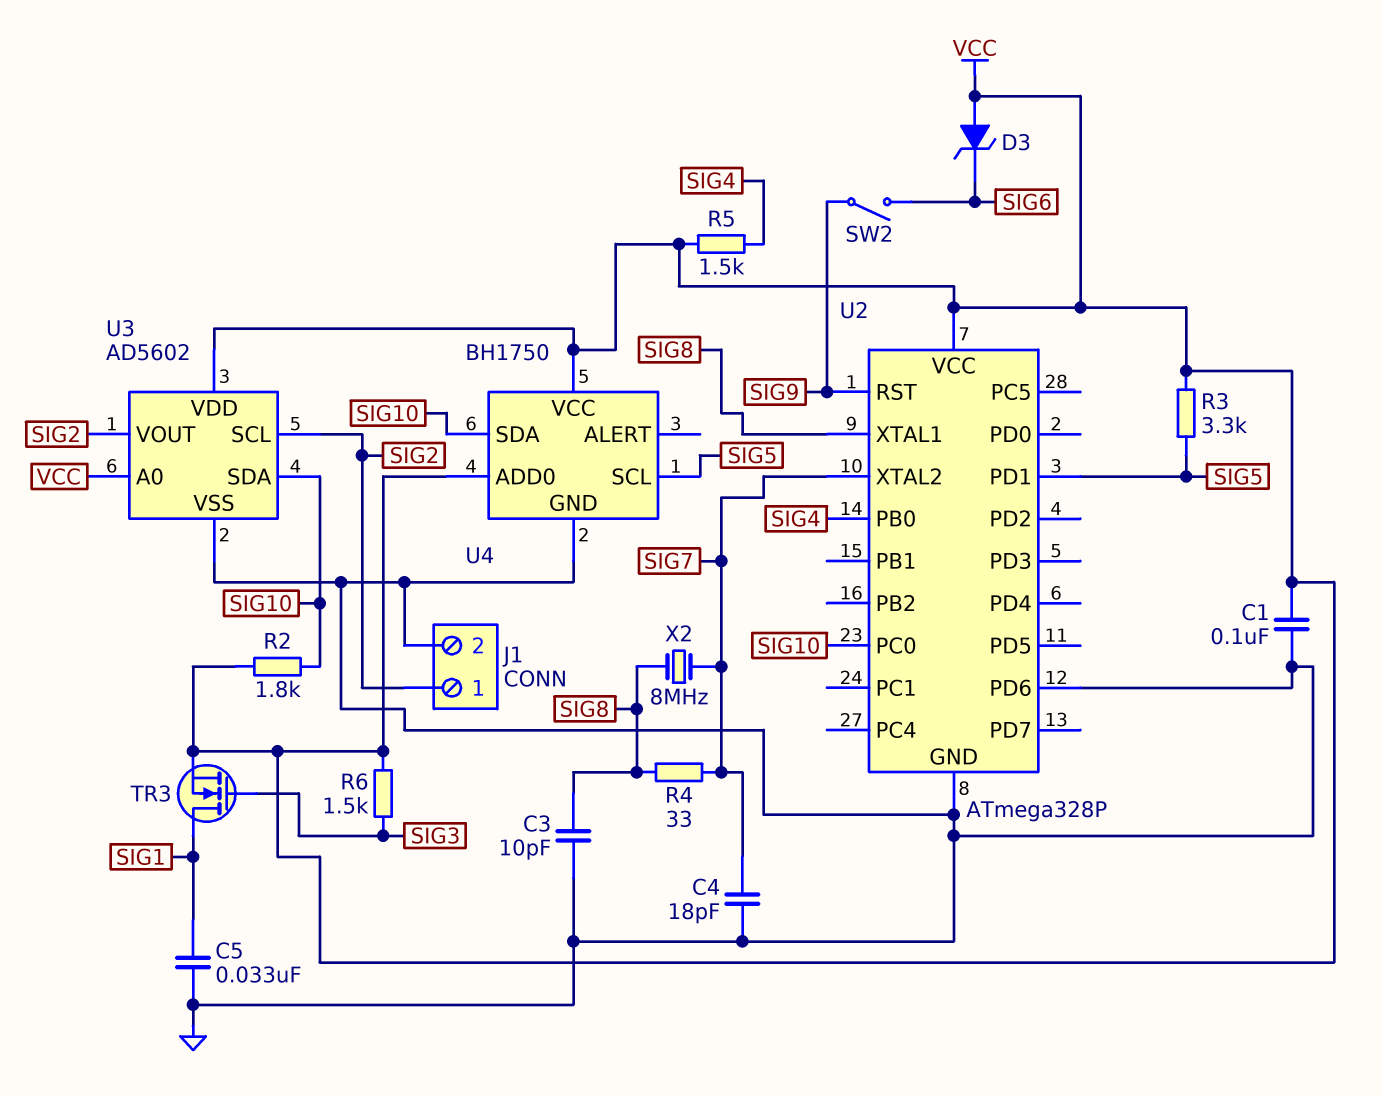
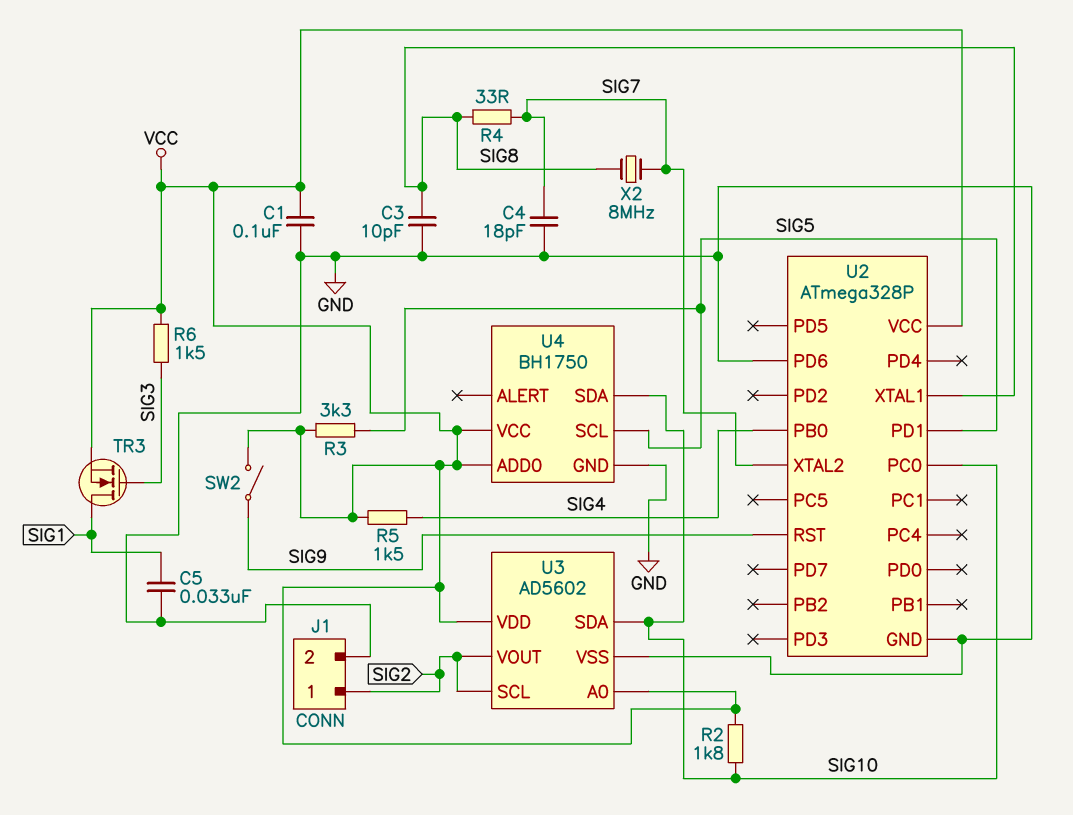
D3: zener (A VCC, K SIG6) -> none
SW2: switch (SIG6, SIG9) -> switch (SIG9, VCC)

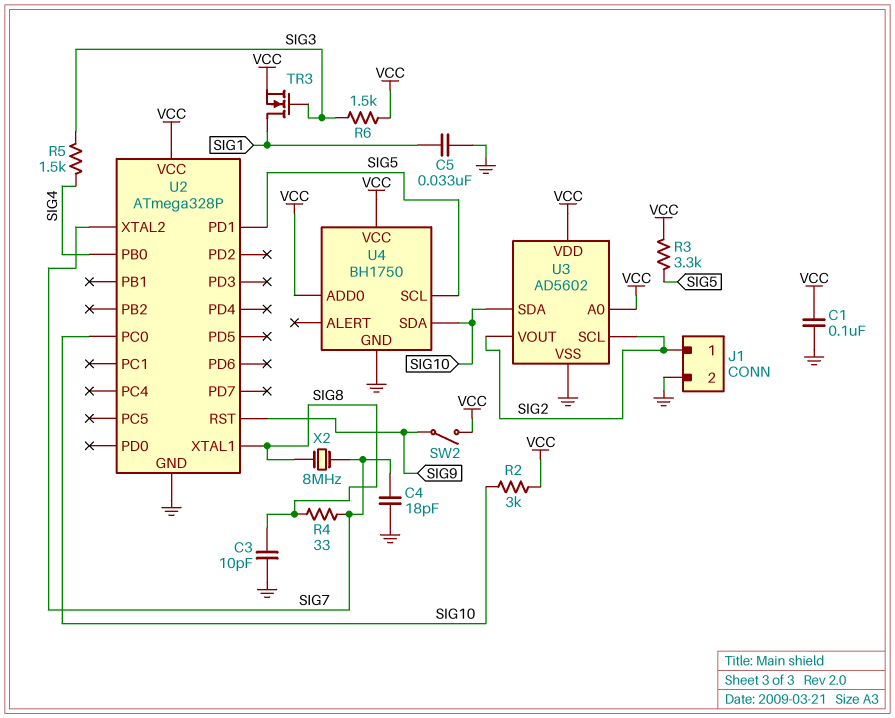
R2: 1.8k (SIG10, VCC) -> 3k (SIG10, VCC)
R5: 1.5k (SIG4, VCC) -> 1.5k (SIG3, SIG4)
U2 pin PD6: GND -> none

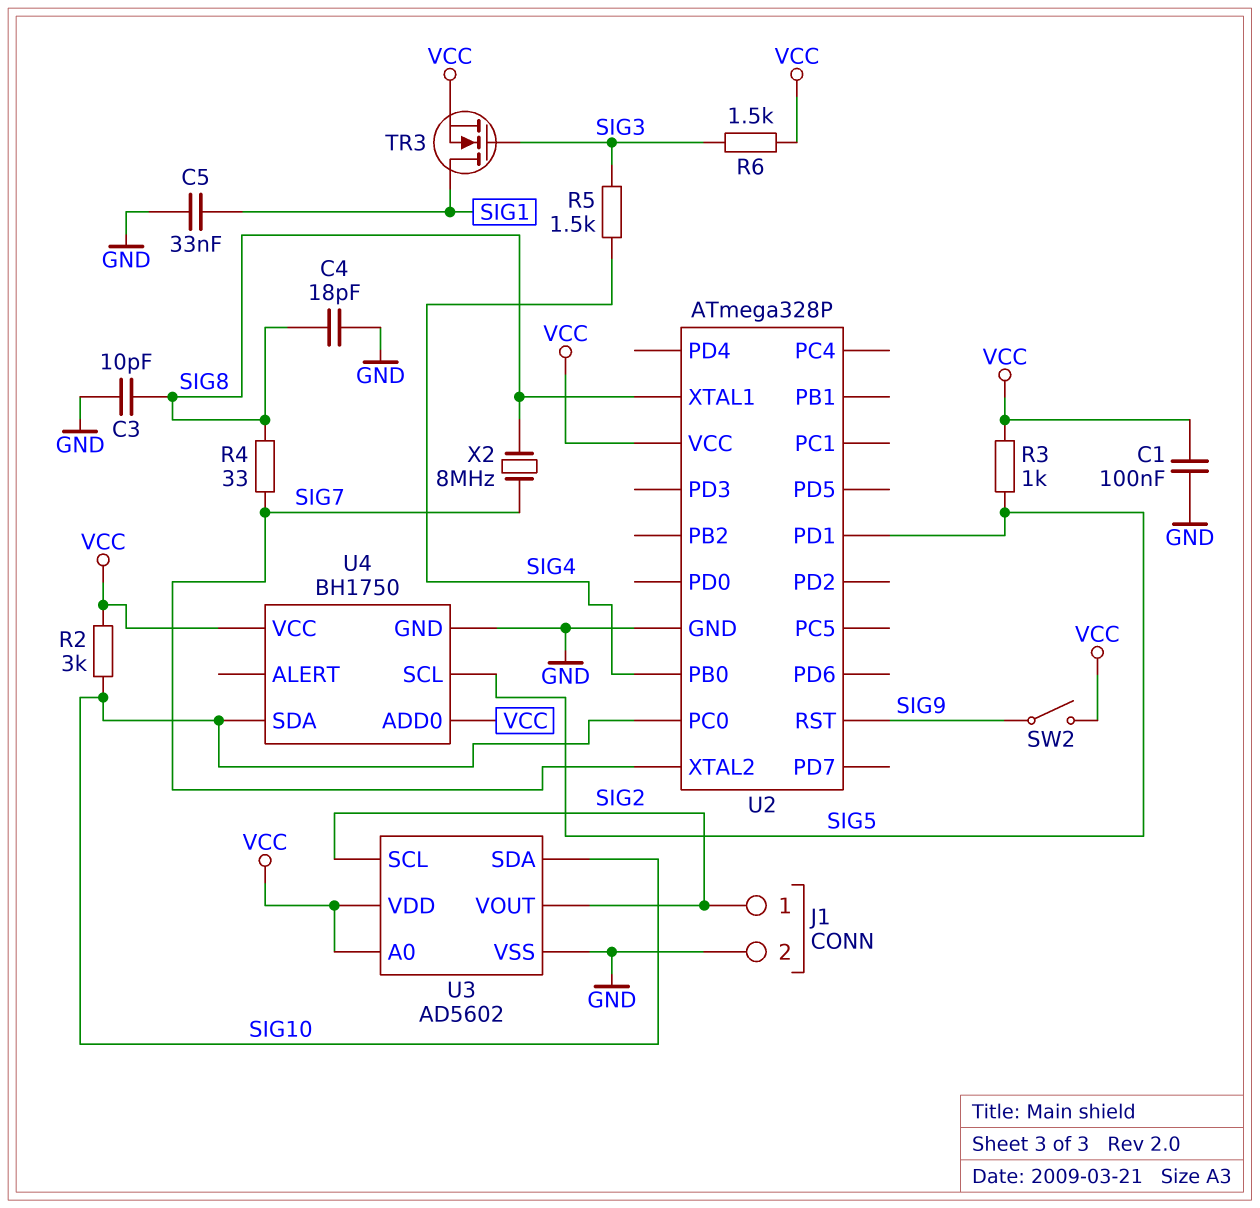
C4: 18pF (GND, SIG7) -> 18pF (GND, SIG8)
R3: 3.3k (SIG5, VCC) -> 1k (SIG5, VCC)

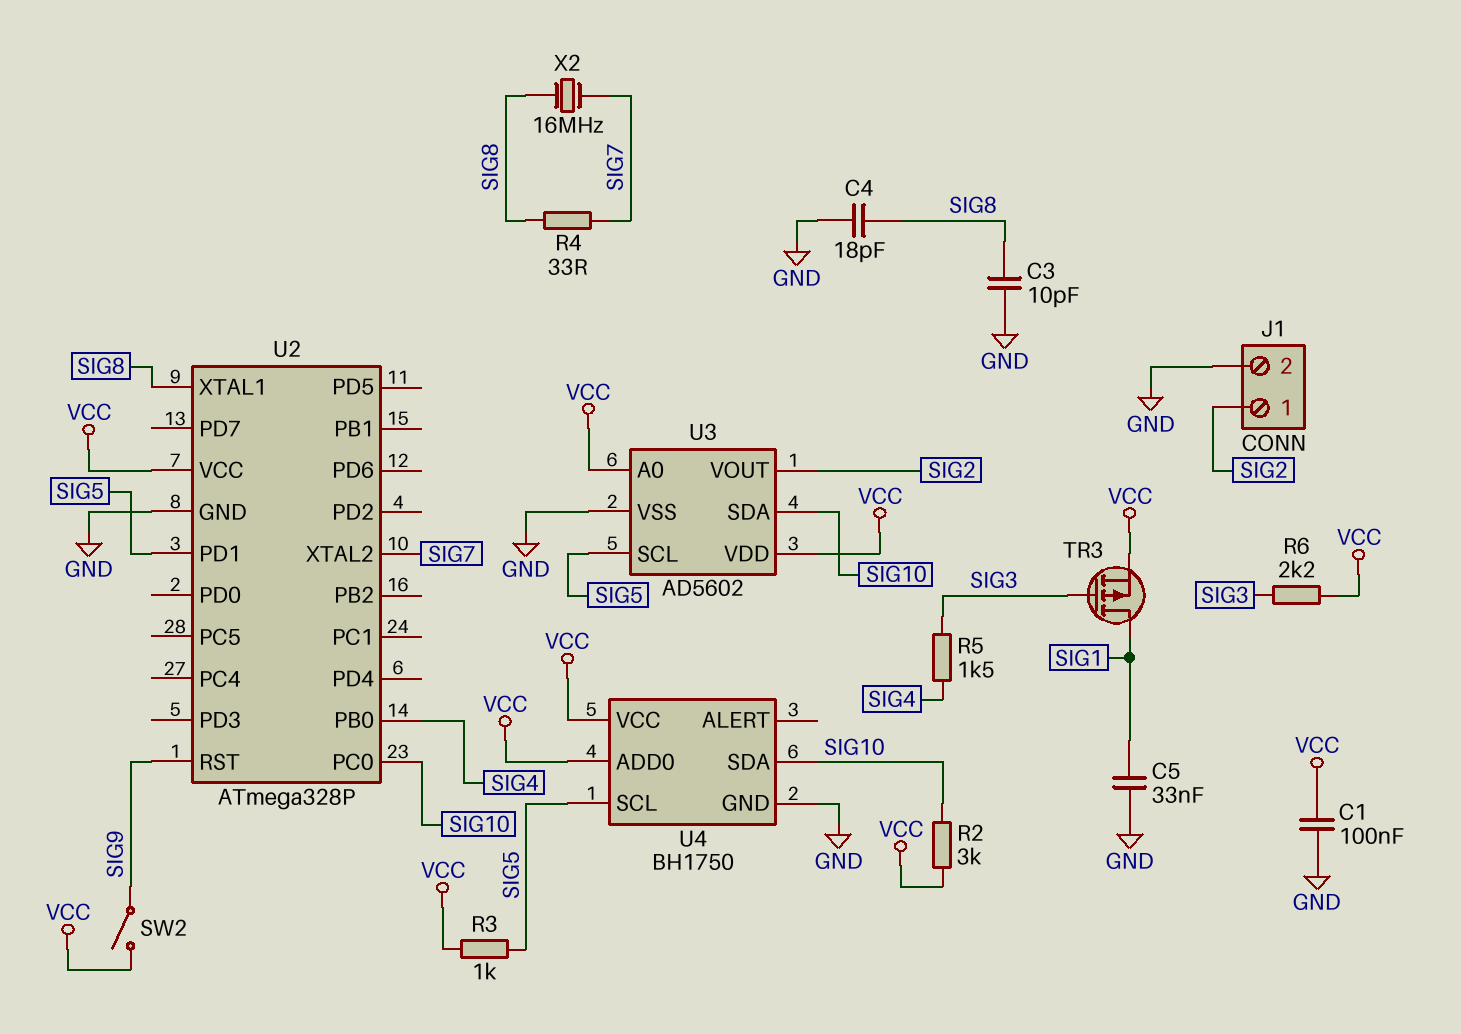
R6: 1.5k (SIG3, VCC) -> 2.2k (SIG3, VCC)
TR3: NMOS (G SIG3, D SIG1, S VCC) -> PMOS (G SIG3, D SIG1, S VCC)
U3 pin SCL: SIG2 -> SIG5
X2: 8MHz (SIG7, SIG8) -> 16MHz (SIG7, SIG8)

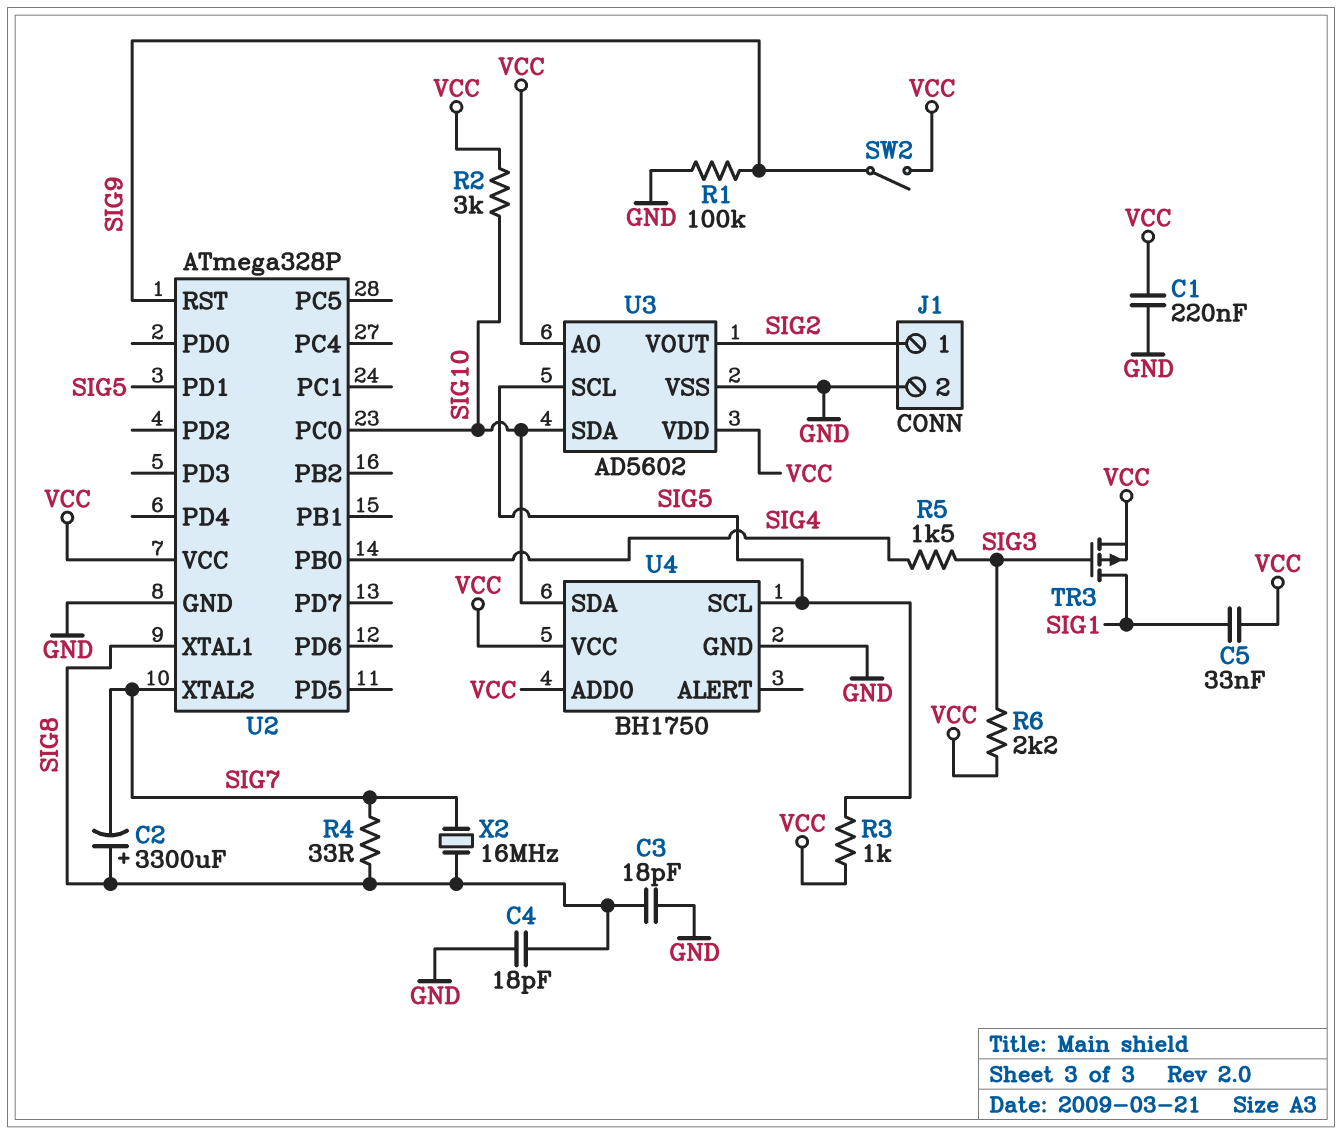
C1: 100nF (GND, VCC) -> 220nF (GND, VCC)
C2: none -> 3300uF (plus SIG8, minus SIG7)
C3: 10pF (GND, SIG8) -> 18pF (GND, SIG8)
C5: 33nF (GND, SIG1) -> 33nF (SIG1, VCC)
R1: none -> 100k (GND, SIG9)

